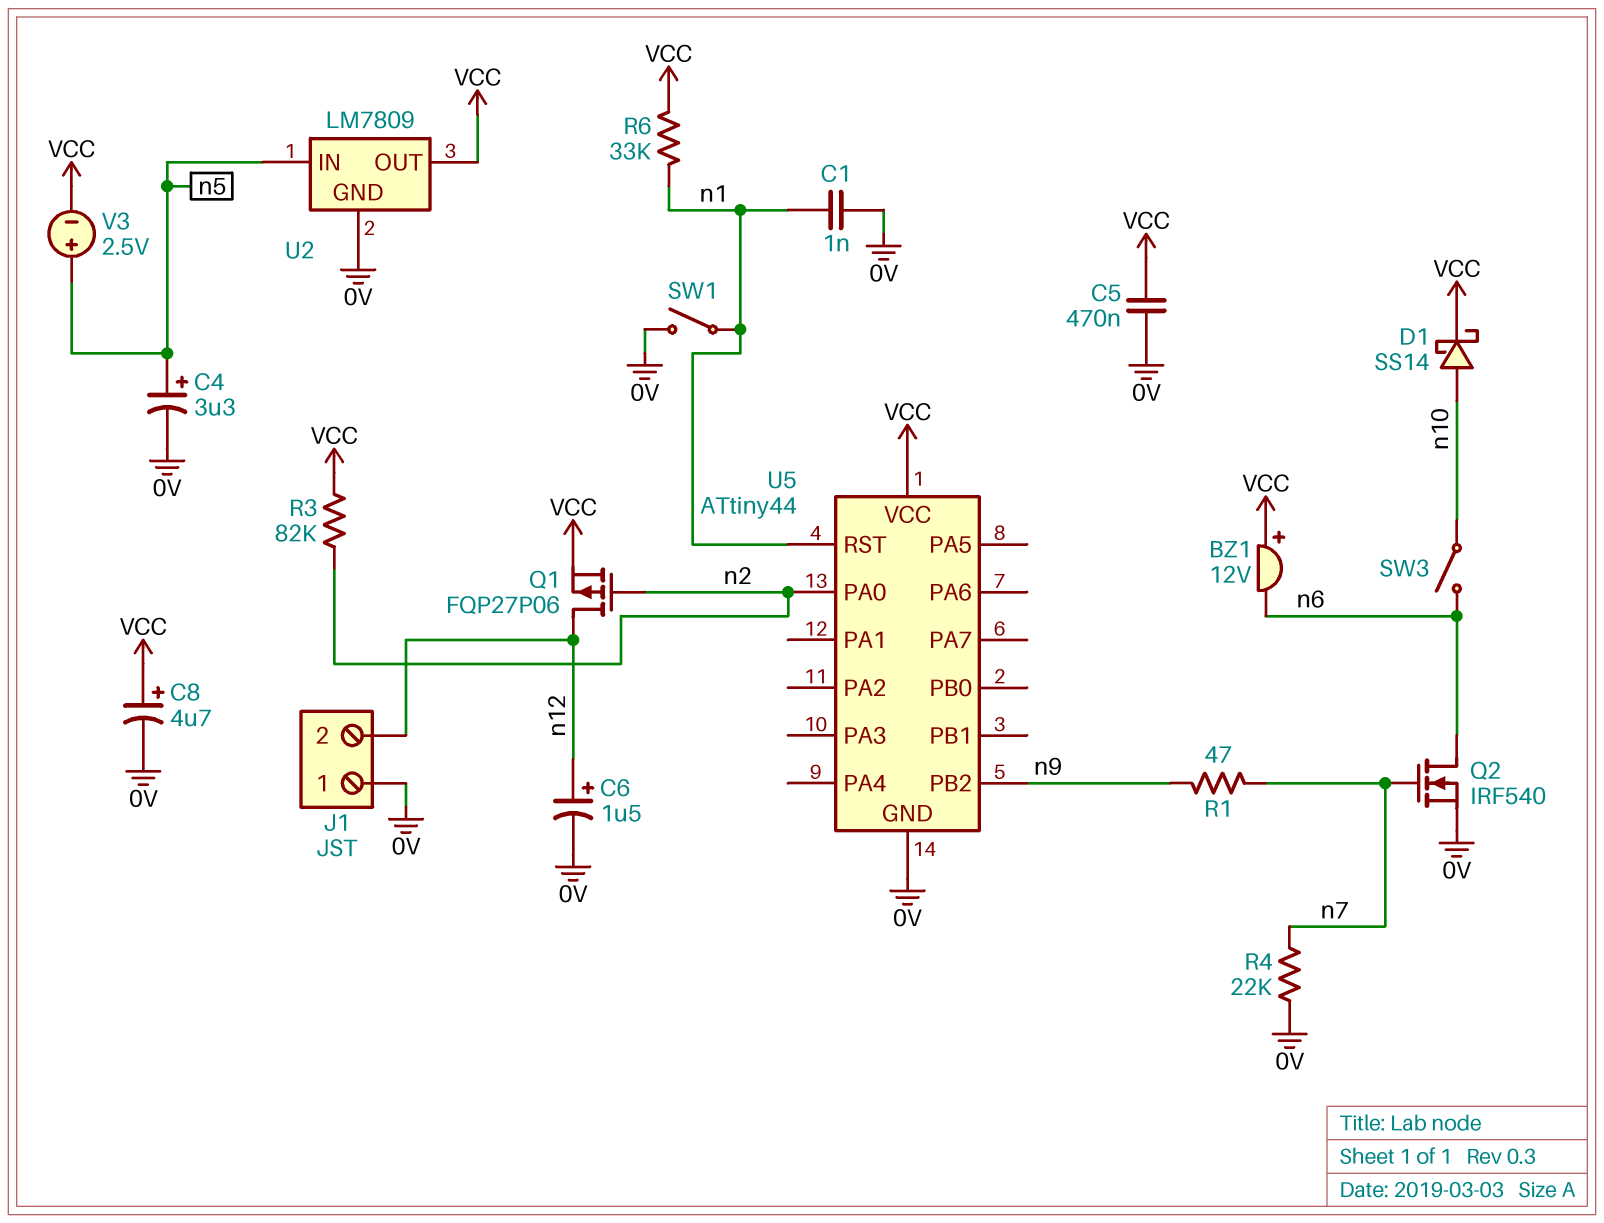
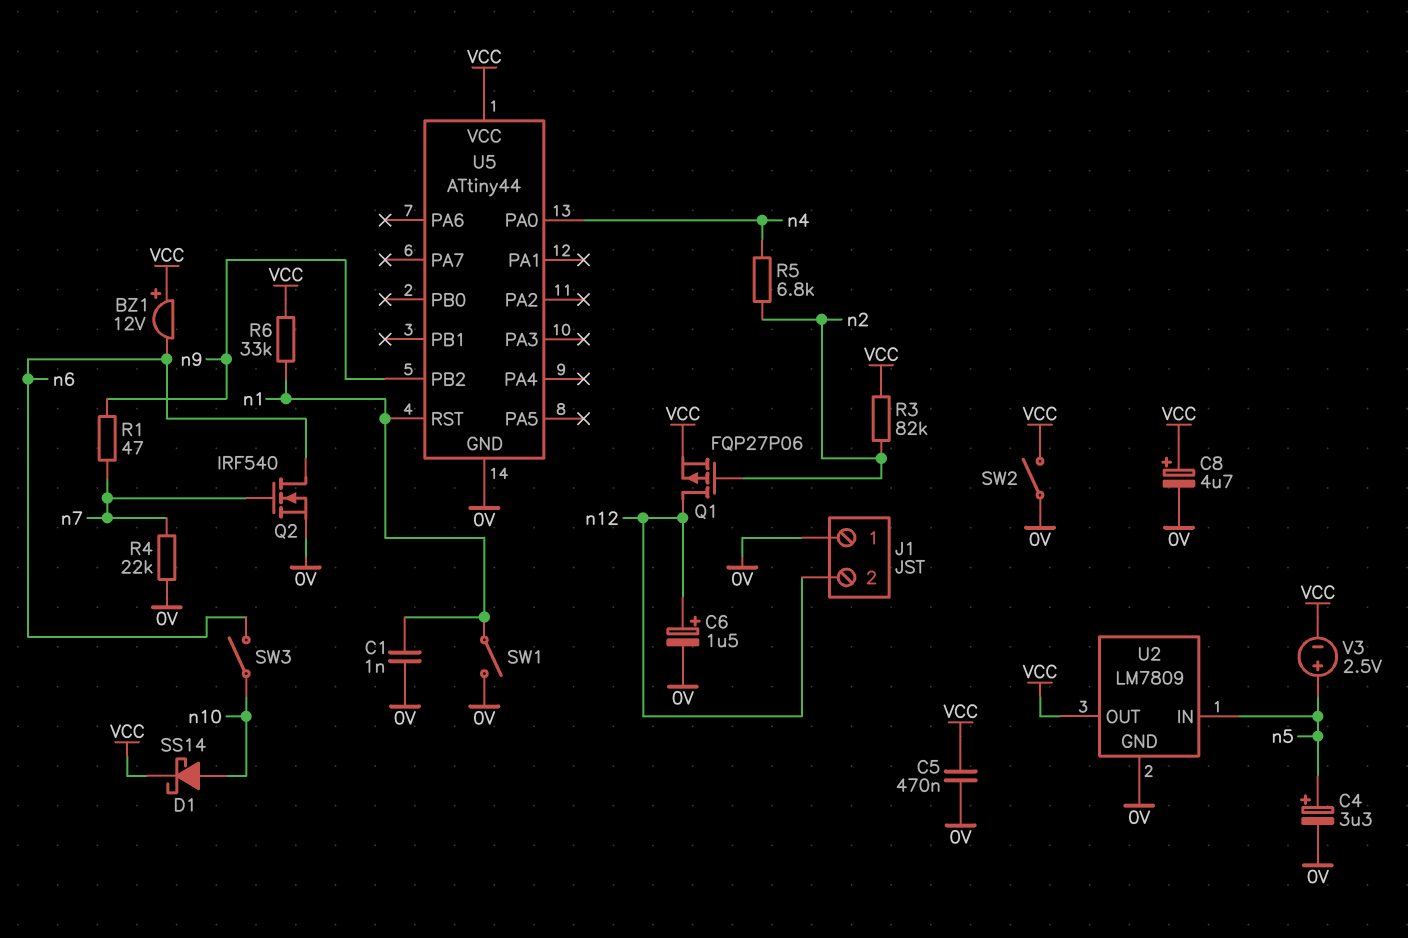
R5: none -> 6.8k (n2, n4)
SW2: none -> switch (0V, VCC)
U5 pin PA0: n2 -> n4

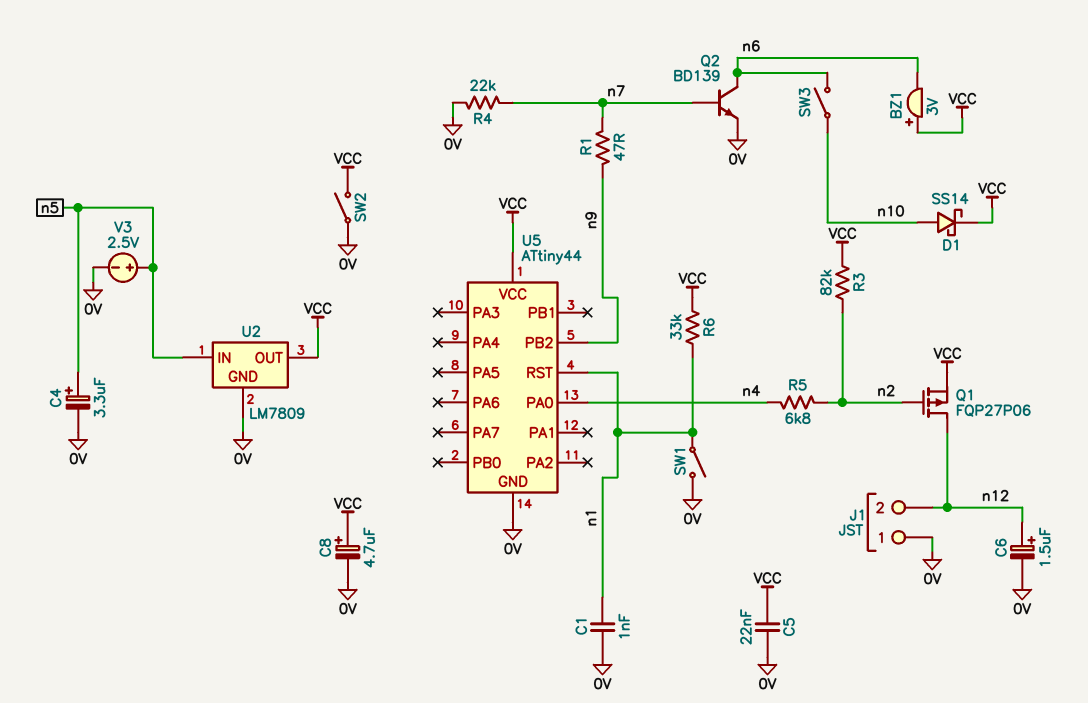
BZ1: buzzer 12V (plus VCC, minus n6) -> buzzer 3V (plus VCC, minus n6)
C5: 470nF (0V, VCC) -> 22nF (0V, VCC)
Q2: NMOS IRF540 (G n7, D n6, S 0V) -> NPN BD139 (B n7, C n6, E 0V)
V3: 2.5V (plus n5, minus VCC) -> 2.5V (plus n5, minus 0V)

